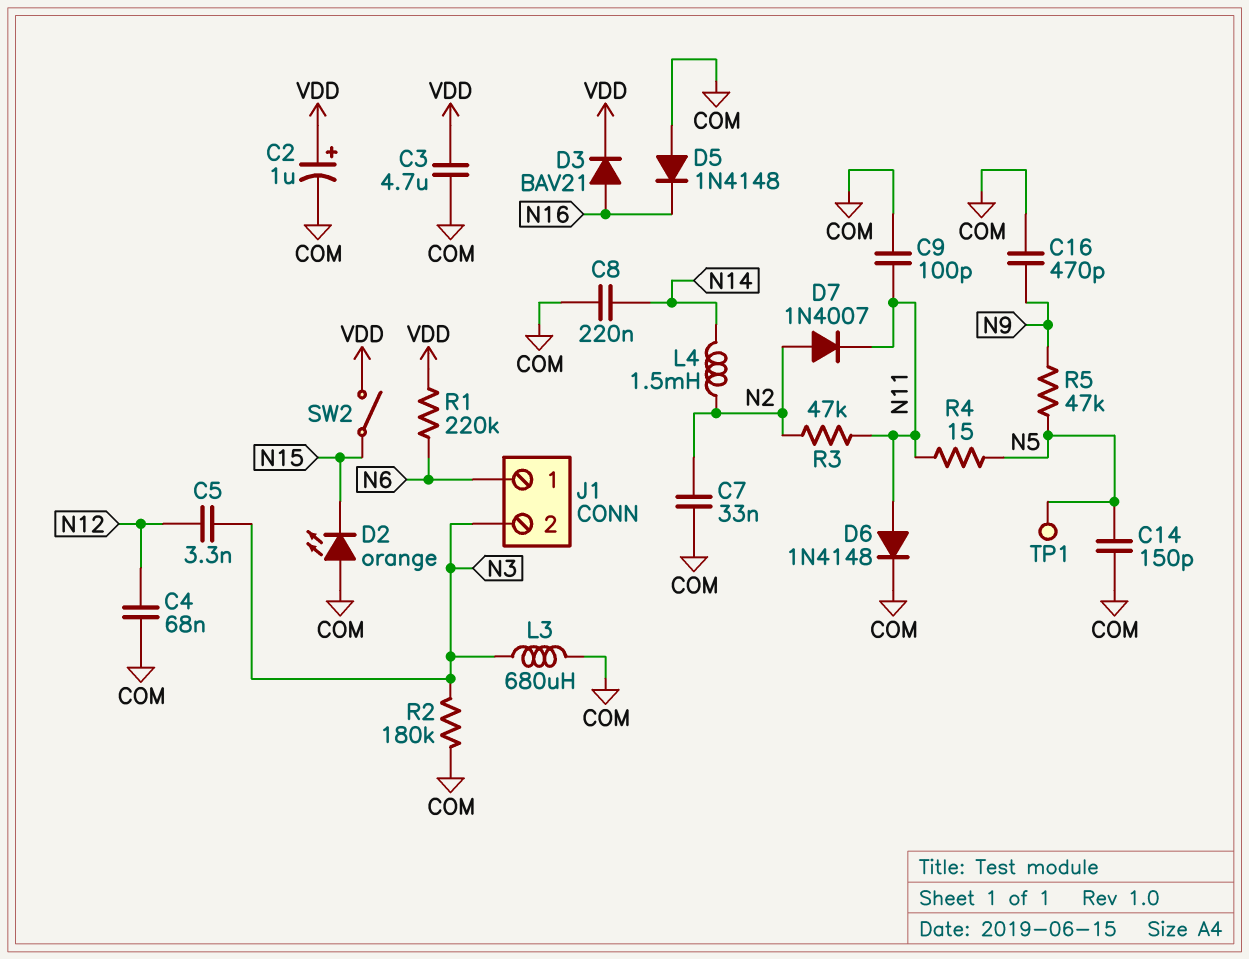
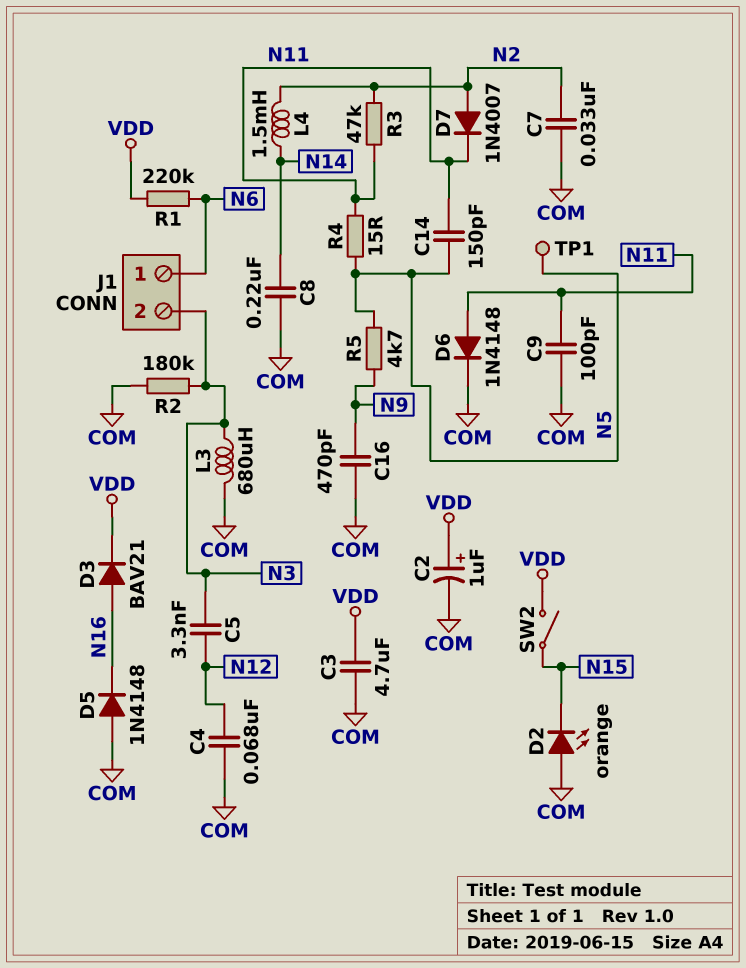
C14: 150pF (COM, N5) -> 150pF (N5, N11)
R5: 47k (N5, N9) -> 4.7k (N5, N9)

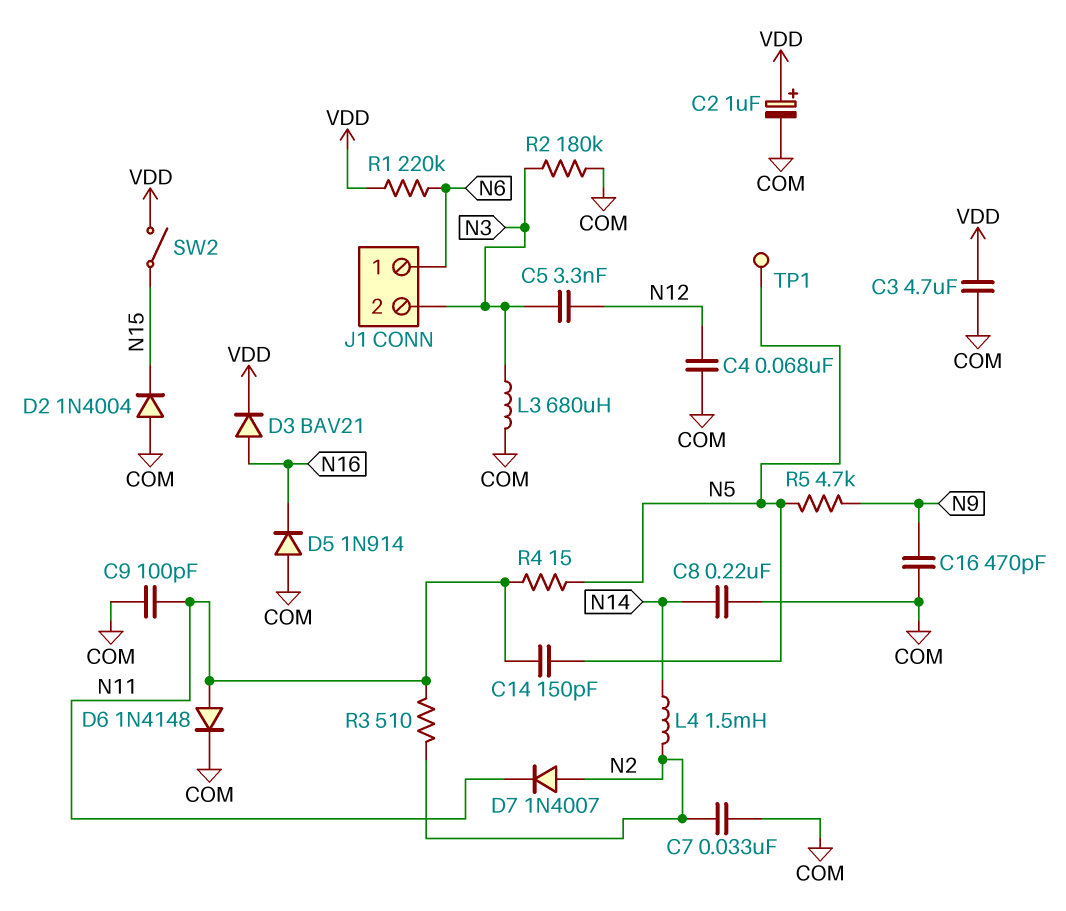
D2: LED orange (A COM, K N15) -> diode 1N4004 (A COM, K N15)
D5: diode 1N4148 (A COM, K N16) -> diode 1N914 (A COM, K N16)
R3: 47k (N2, N11) -> 510 (N2, N11)

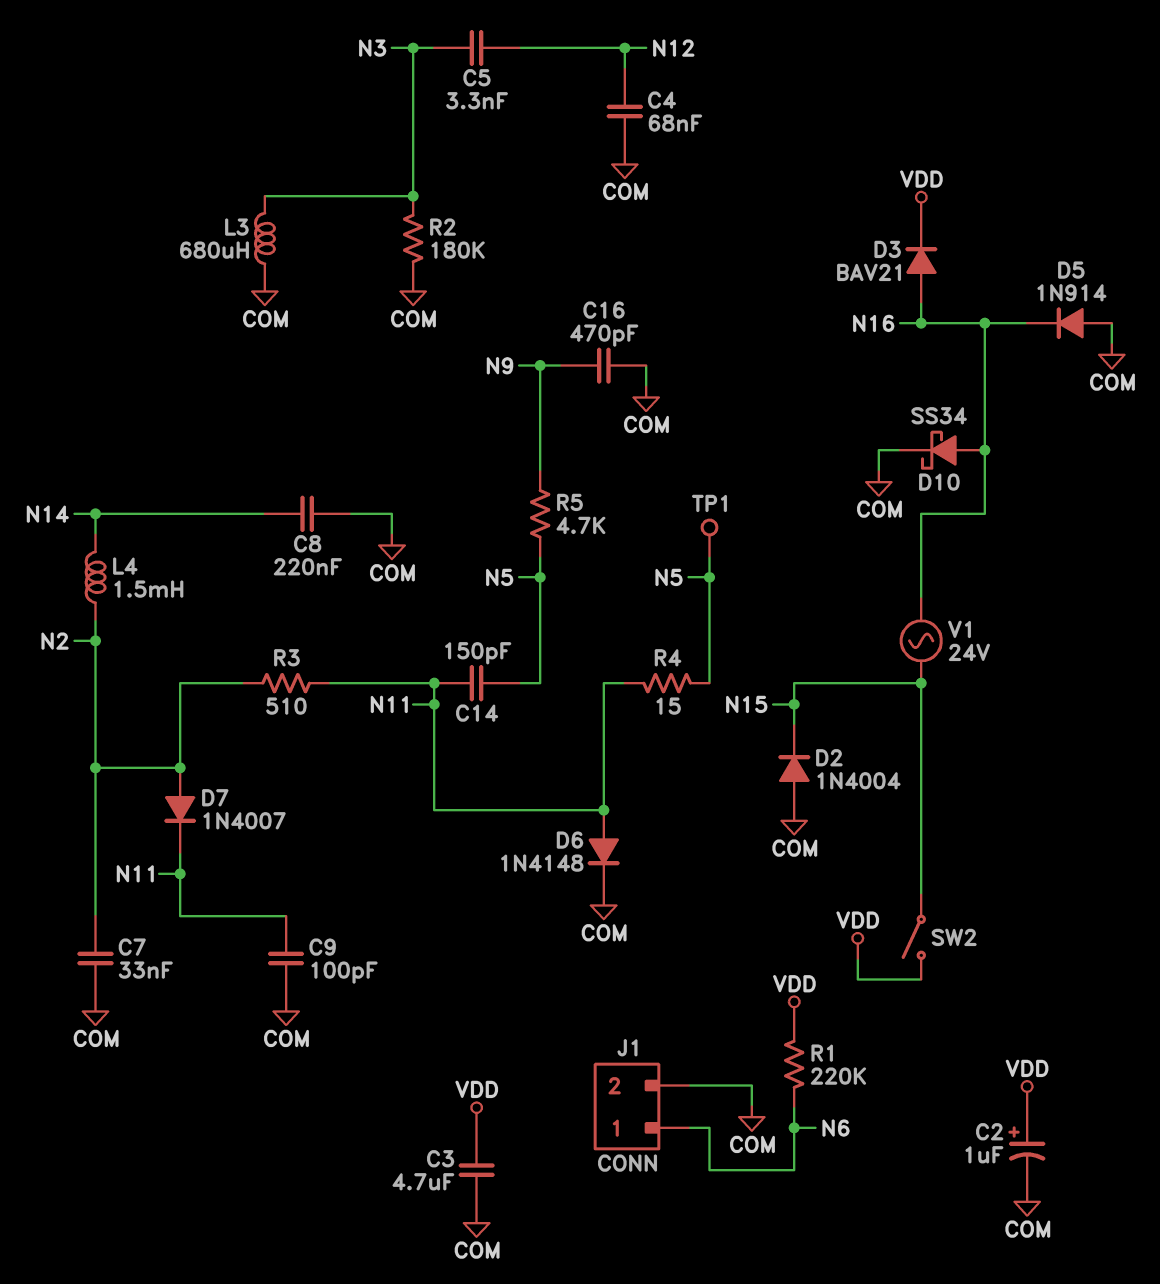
D10: none -> schottky SS34 (A N16, K COM)
J1 pin 2: N3 -> COM
V1: none -> AC 24V (N15, N16)

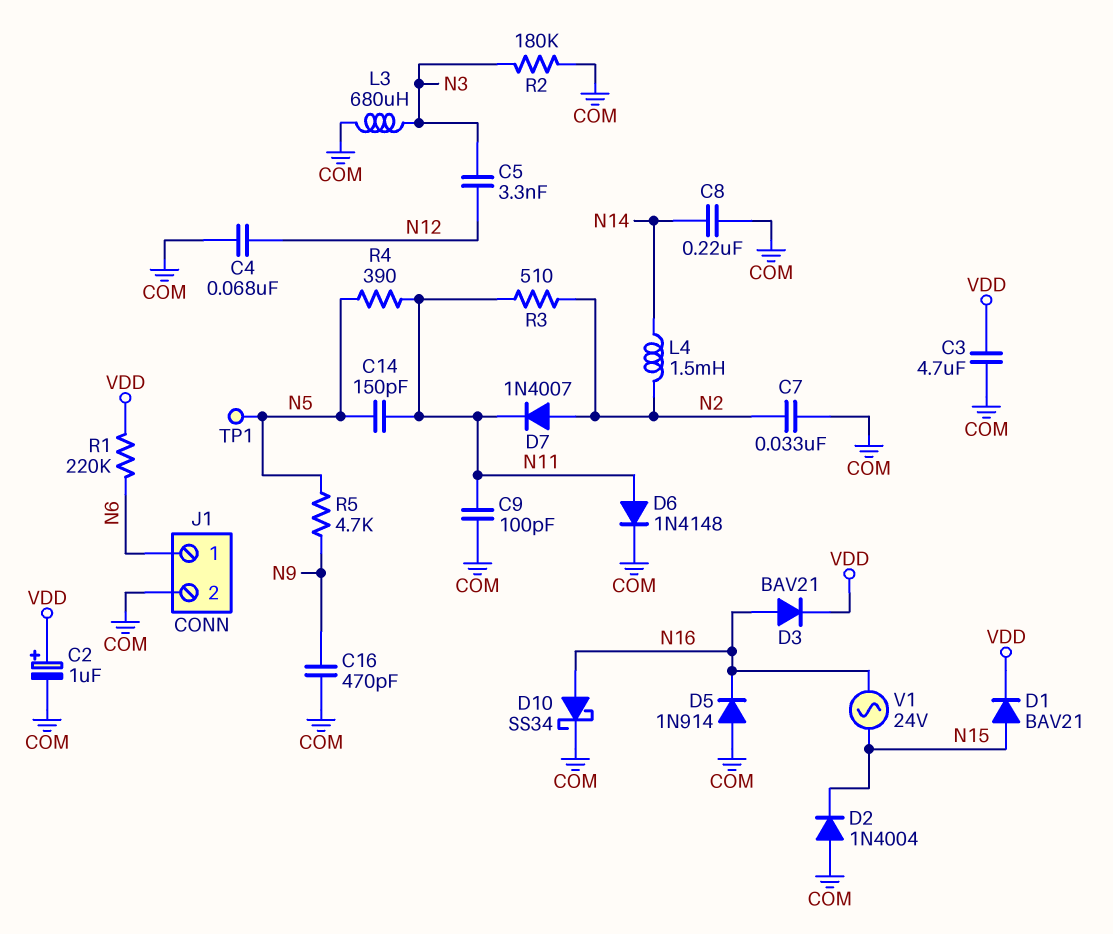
D1: none -> diode BAV21 (A N15, K VDD)
R4: 15 (N5, N11) -> 390 (N5, N11)
SW2: switch (N15, VDD) -> none

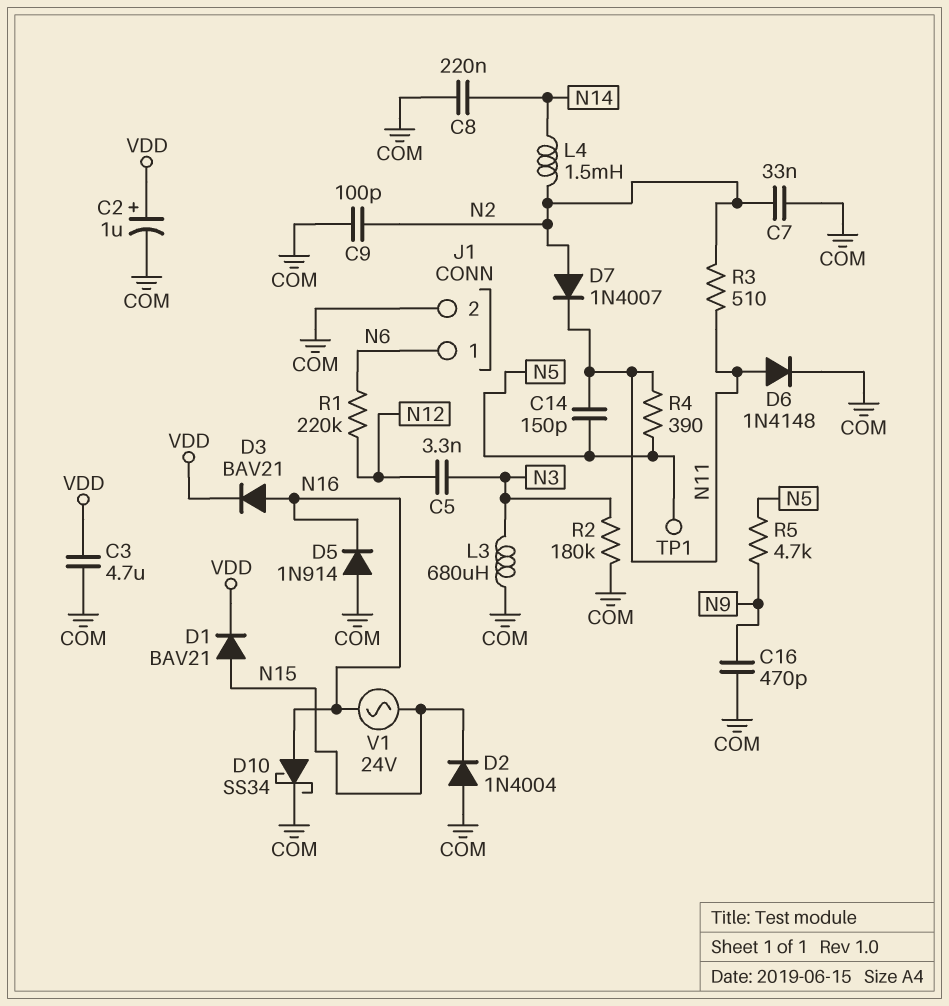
C4: 68nF (COM, N12) -> none
C9: 100pF (COM, N11) -> 100pF (COM, N2)
R1: 220k (N6, VDD) -> 220k (N6, N12)

